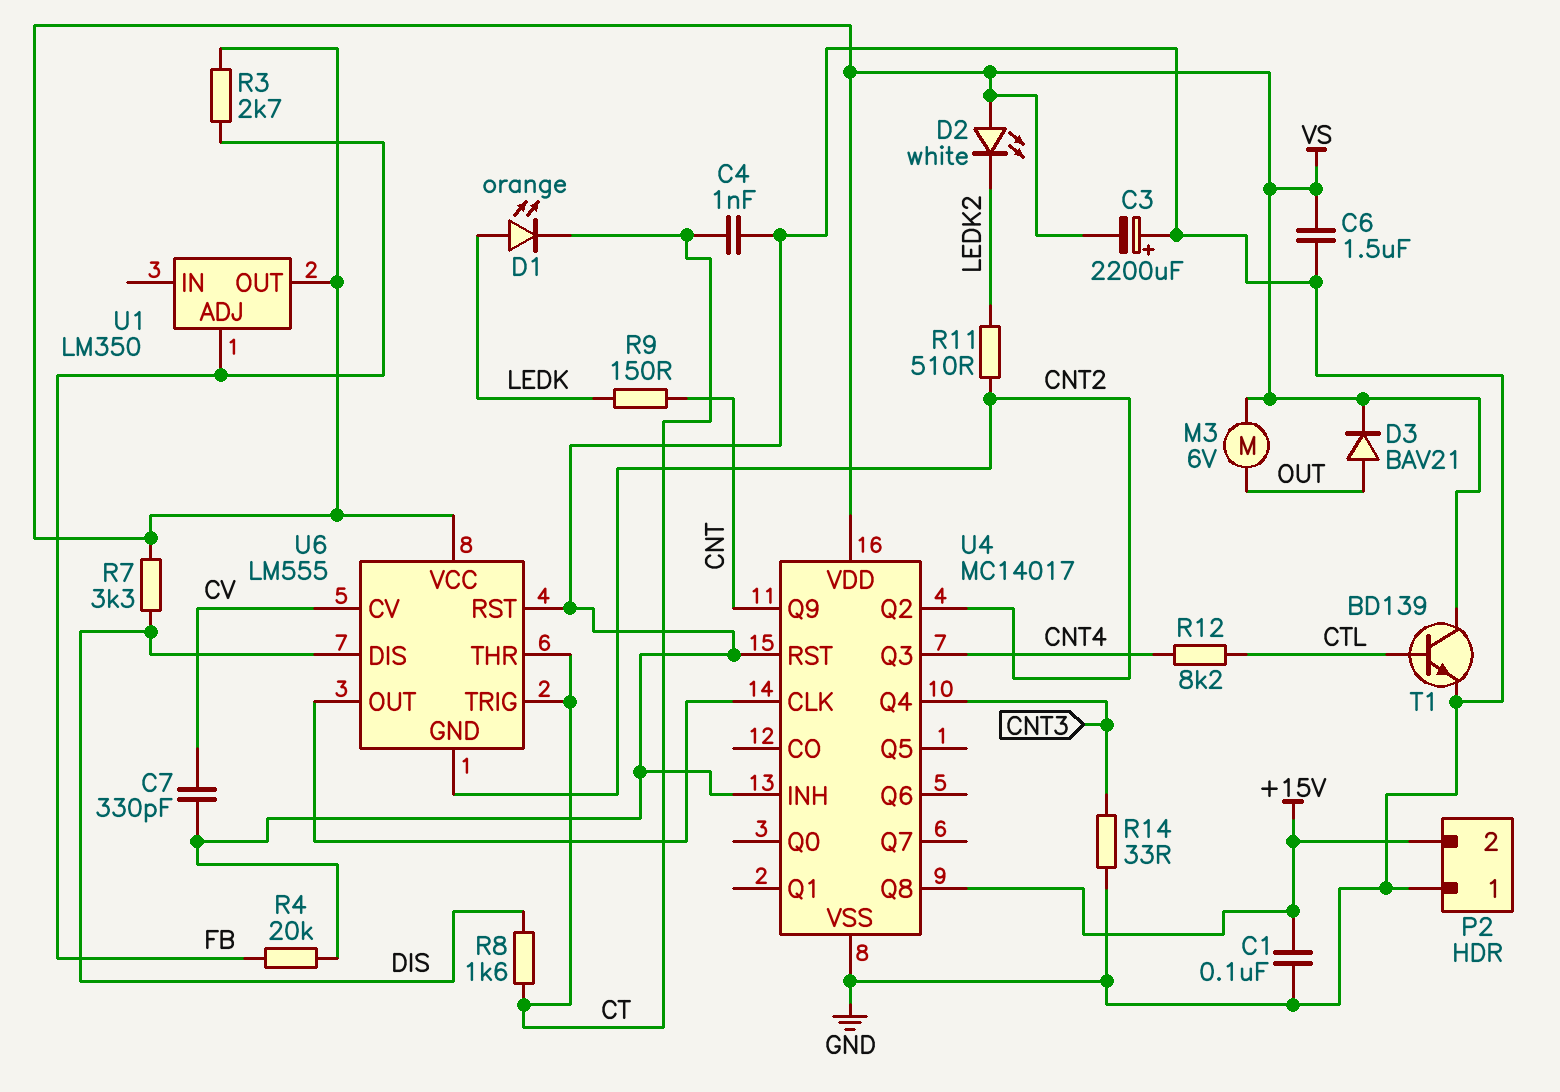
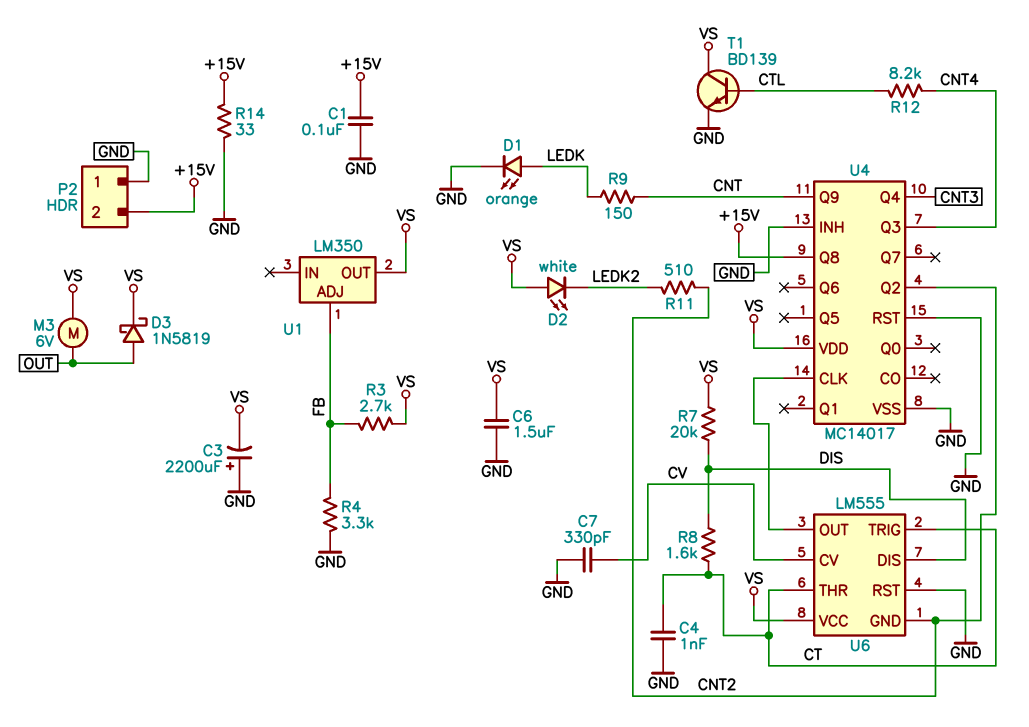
D1: LED orange (A LEDK, K CT) -> LED orange (A LEDK, K GND)
D3: diode BAV21 (A OUT, K VS) -> schottky 1N5819 (A OUT, K VS)
R4: 20k (FB, GND) -> 3.3k (FB, GND)
R7: 3.3k (DIS, VS) -> 20k (DIS, VS)
R14: 33 (CNT3, GND) -> 33 (+15V, GND)

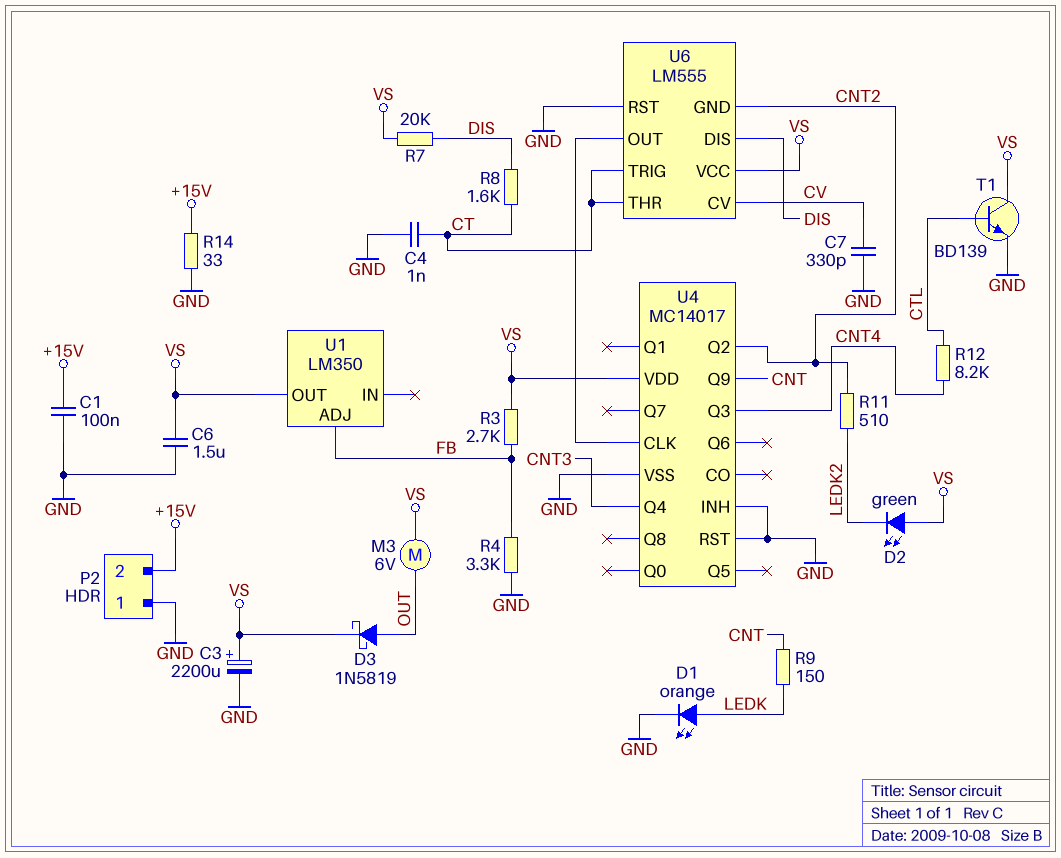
C3: 2200uF (plus GND, minus VS) -> 2200uF (plus VS, minus GND)
D2: LED white (A VS, K LEDK2) -> LED green (A VS, K LEDK2)
U4 pin Q8: +15V -> none

